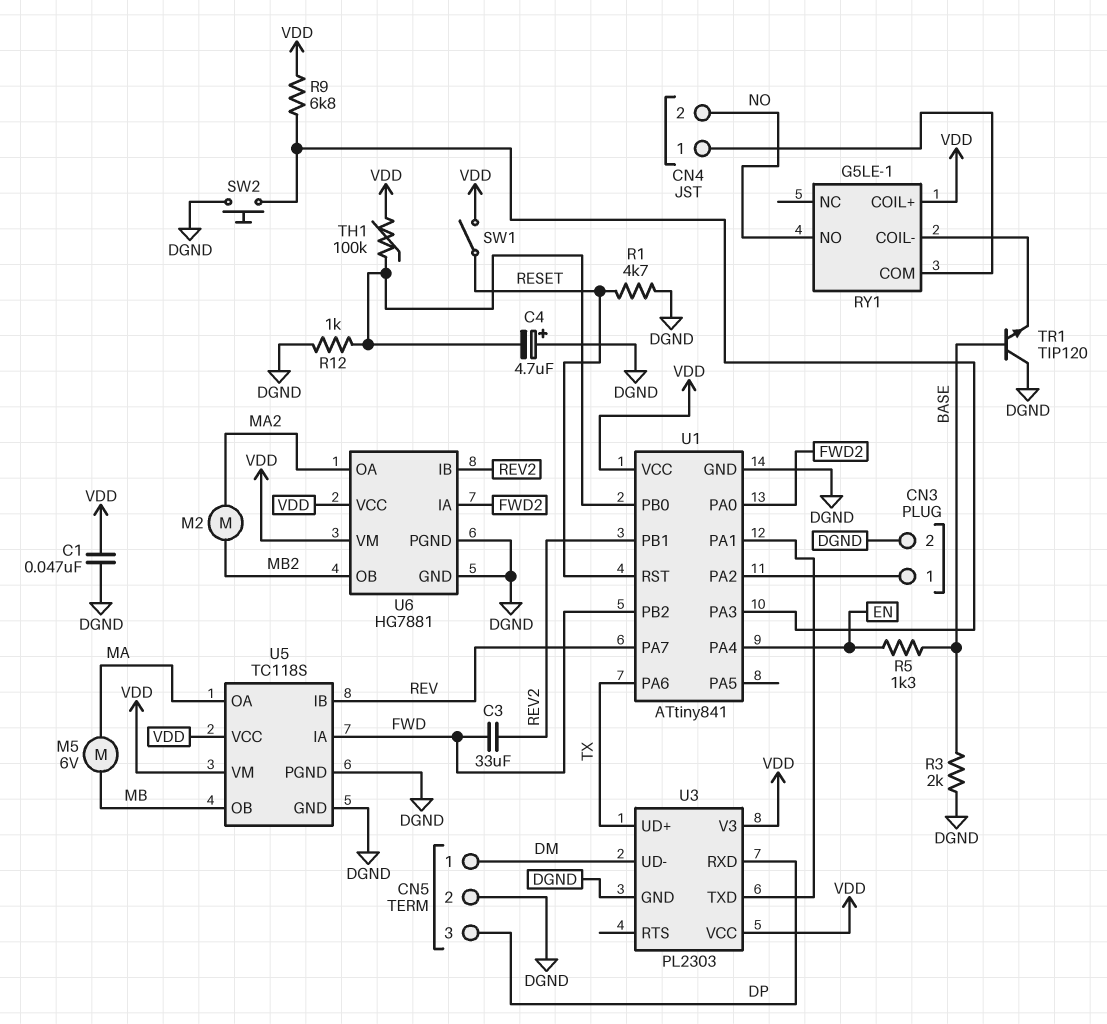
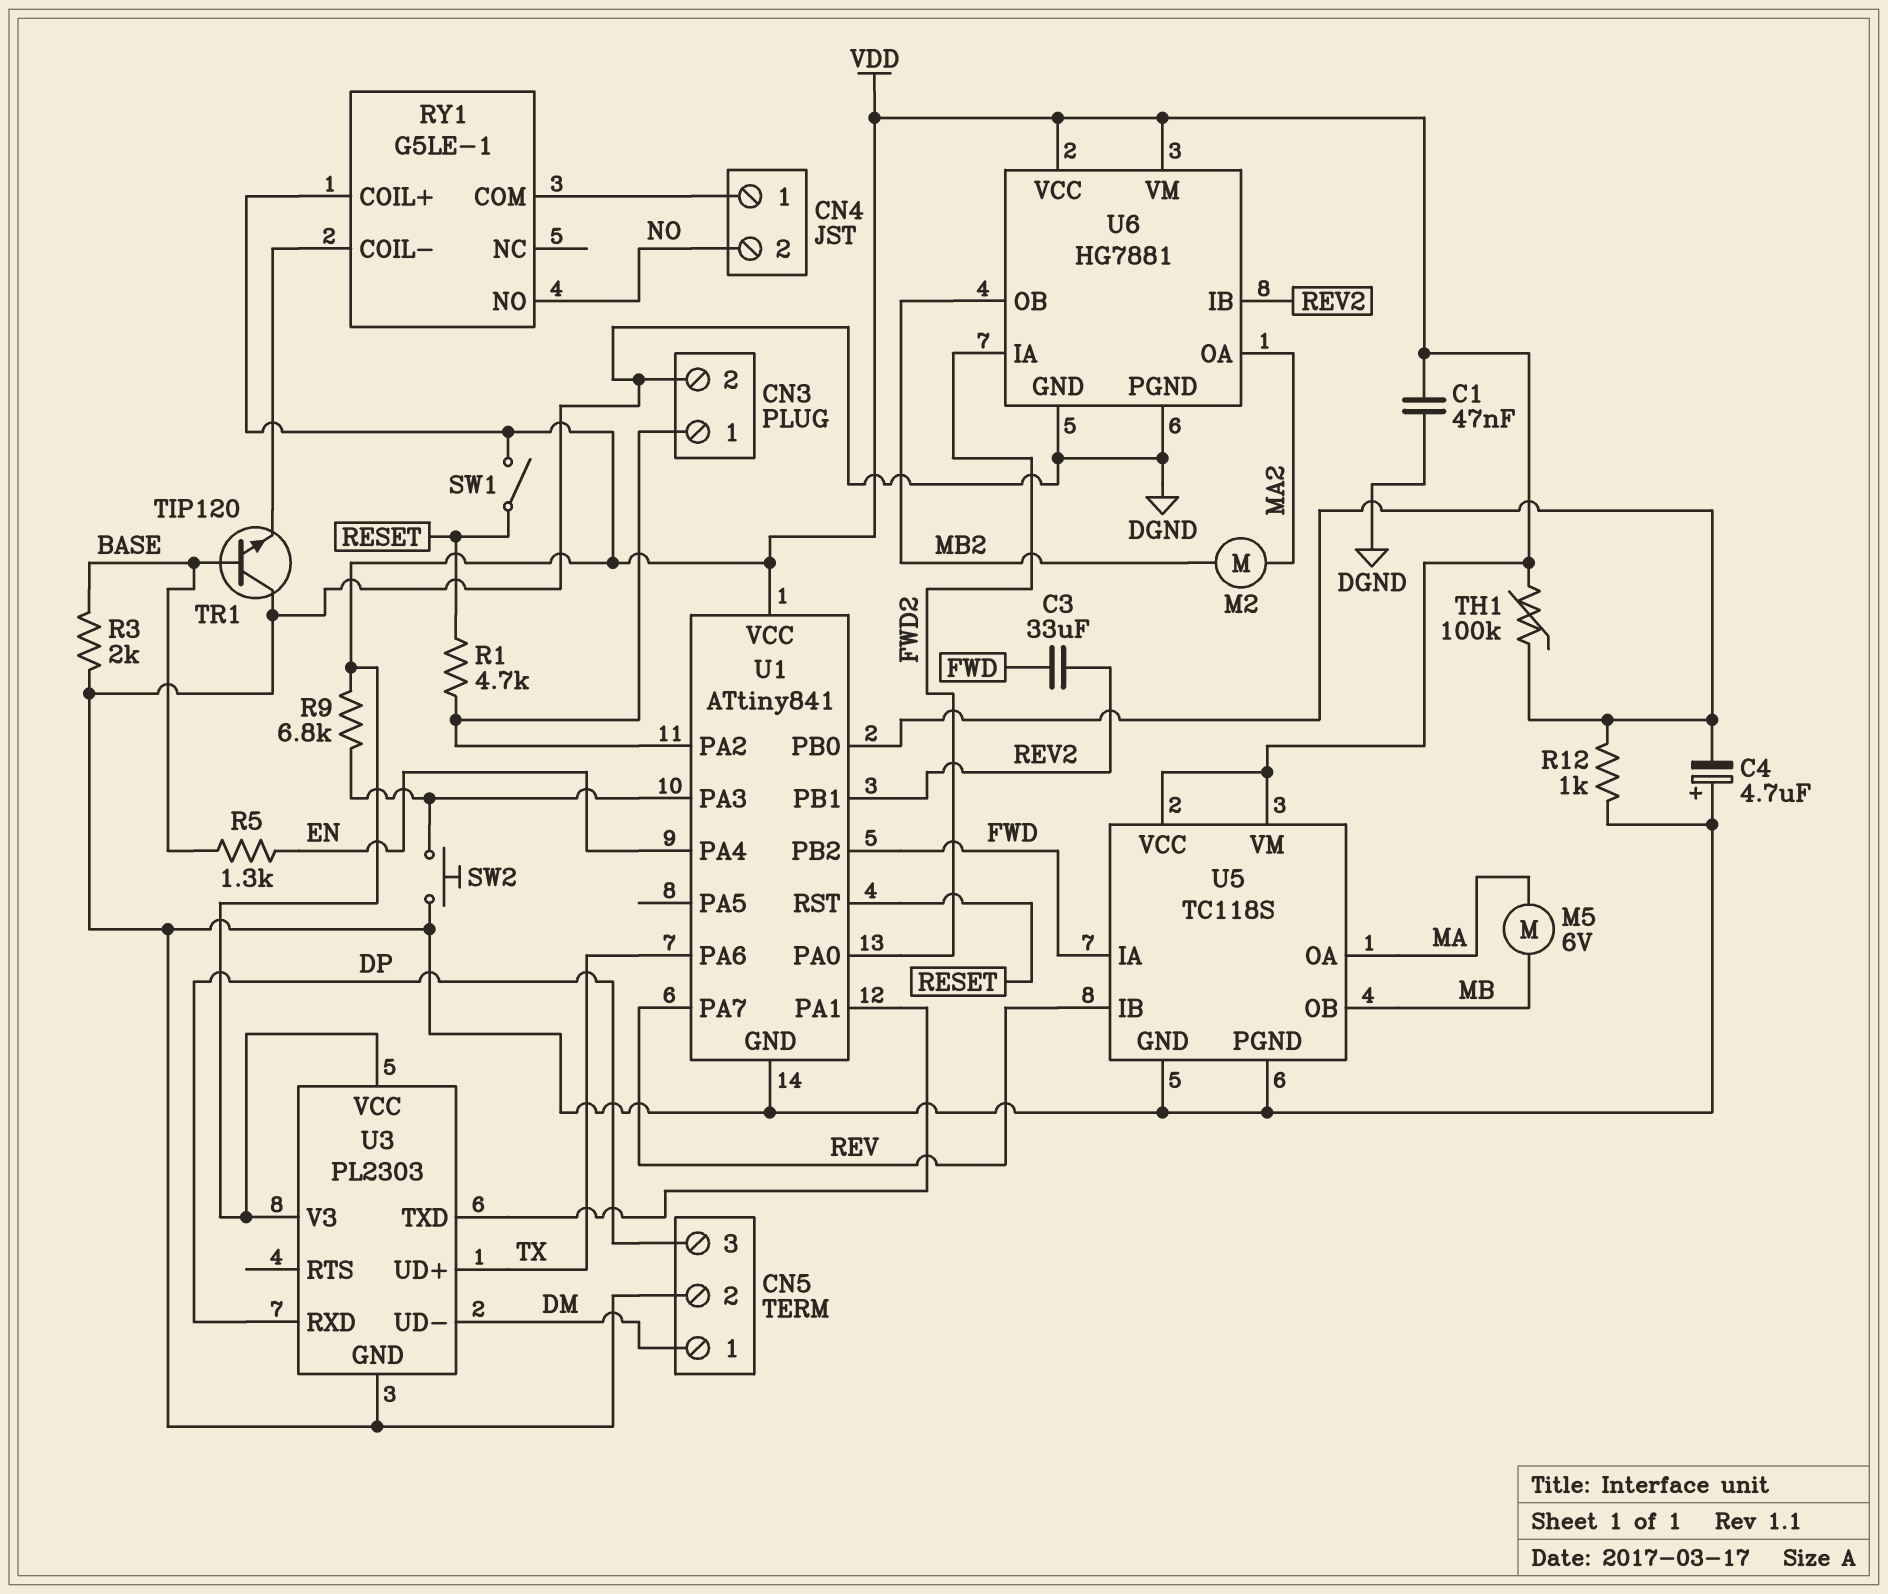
R1: 4.7k (DGND, RESET) -> 4.7k (CN3/1, RESET)

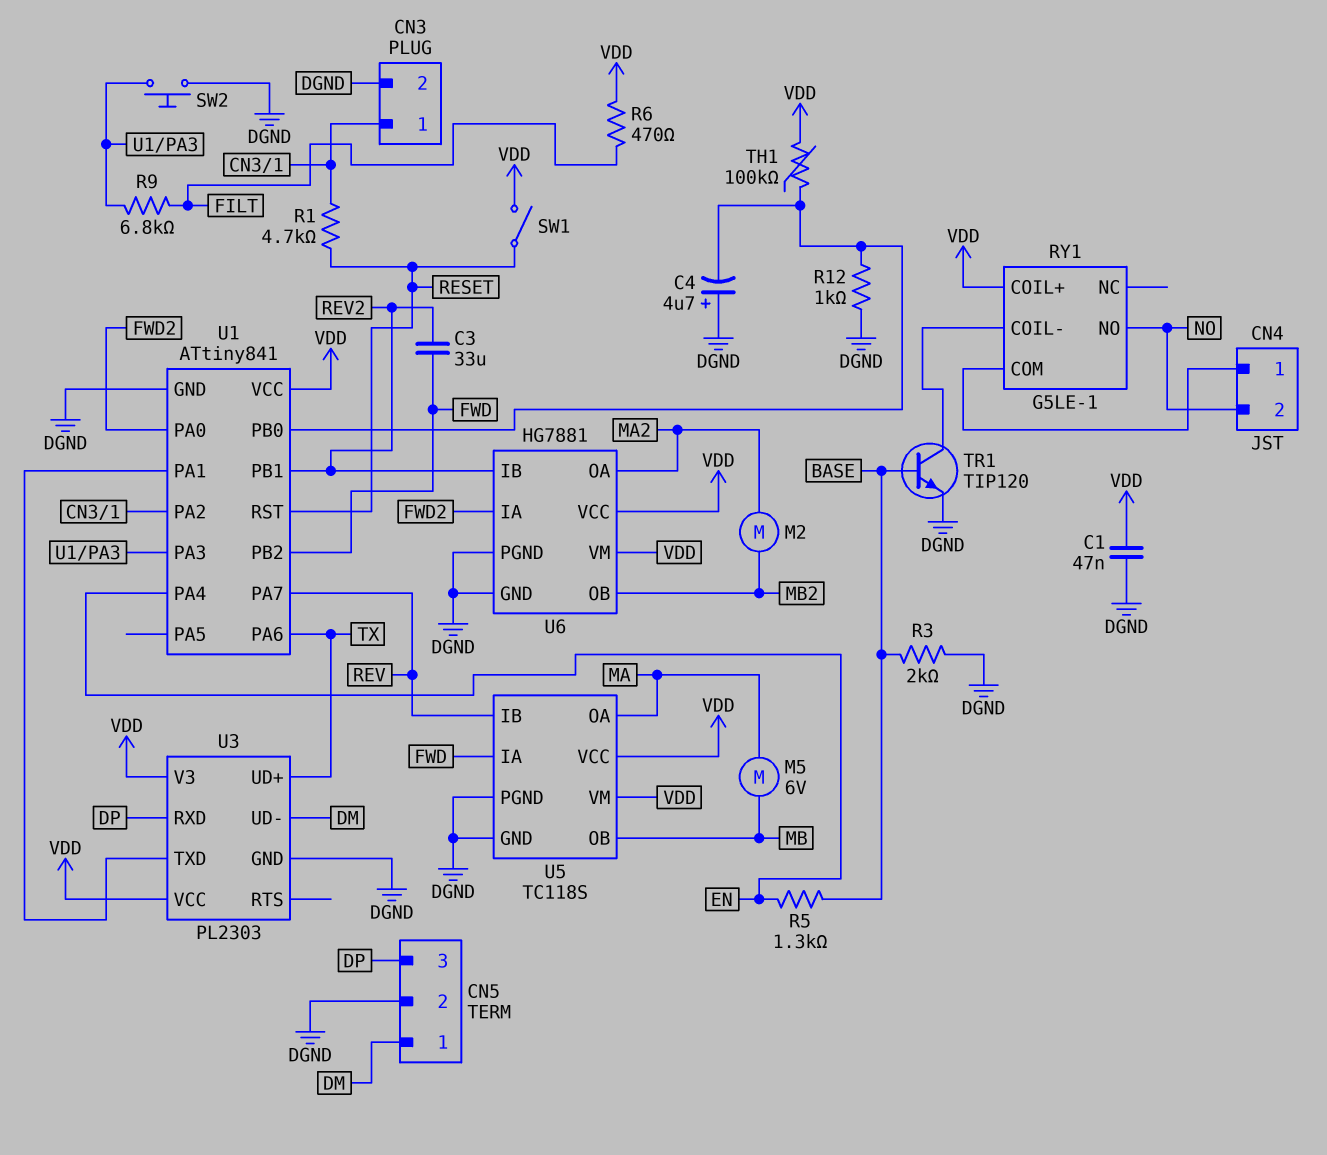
R6: none -> 470 (FILT, VDD)
R9: 6.8k (U1/PA3, VDD) -> 6.8k (FILT, U1/PA3)
TR1: NPN TIP120 (B BASE, C DGND, E RY1/COIL-) -> NPN TIP120 (B BASE, C RY1/COIL-, E DGND)

